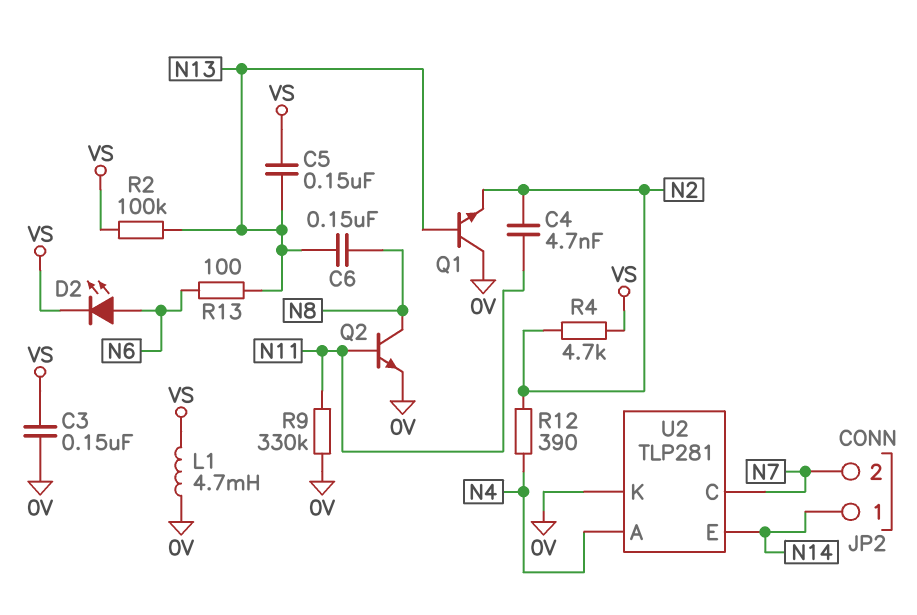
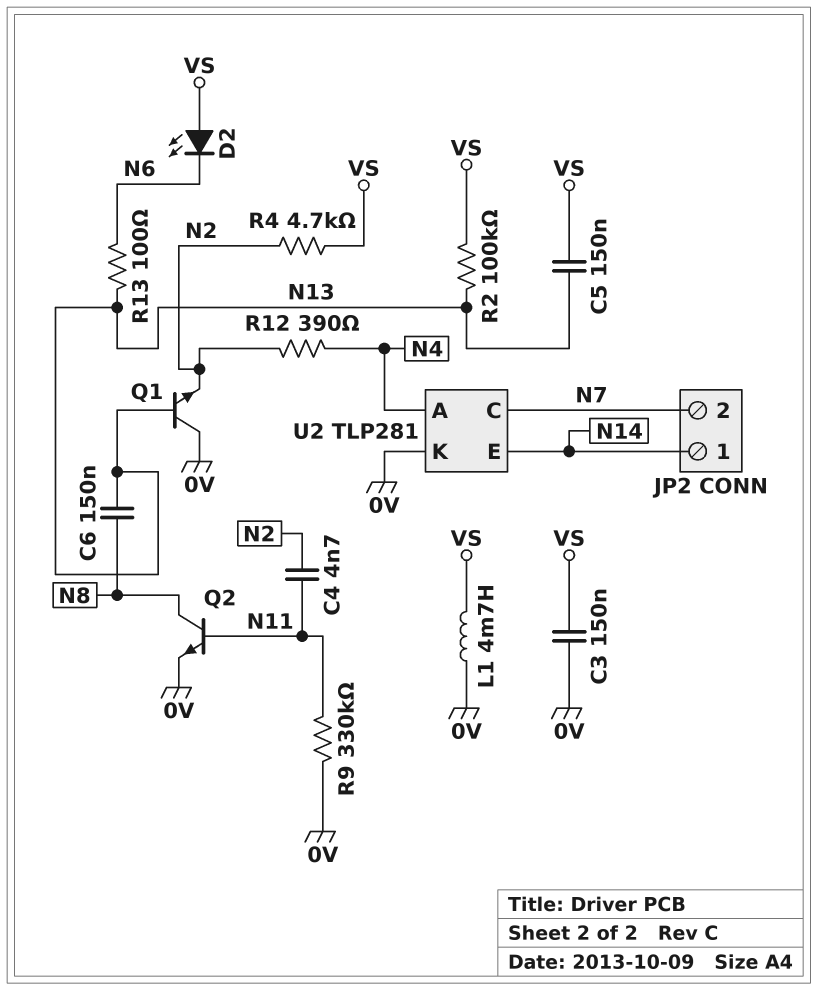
D2: LED (A N6, K VS) -> LED (A VS, K N6)

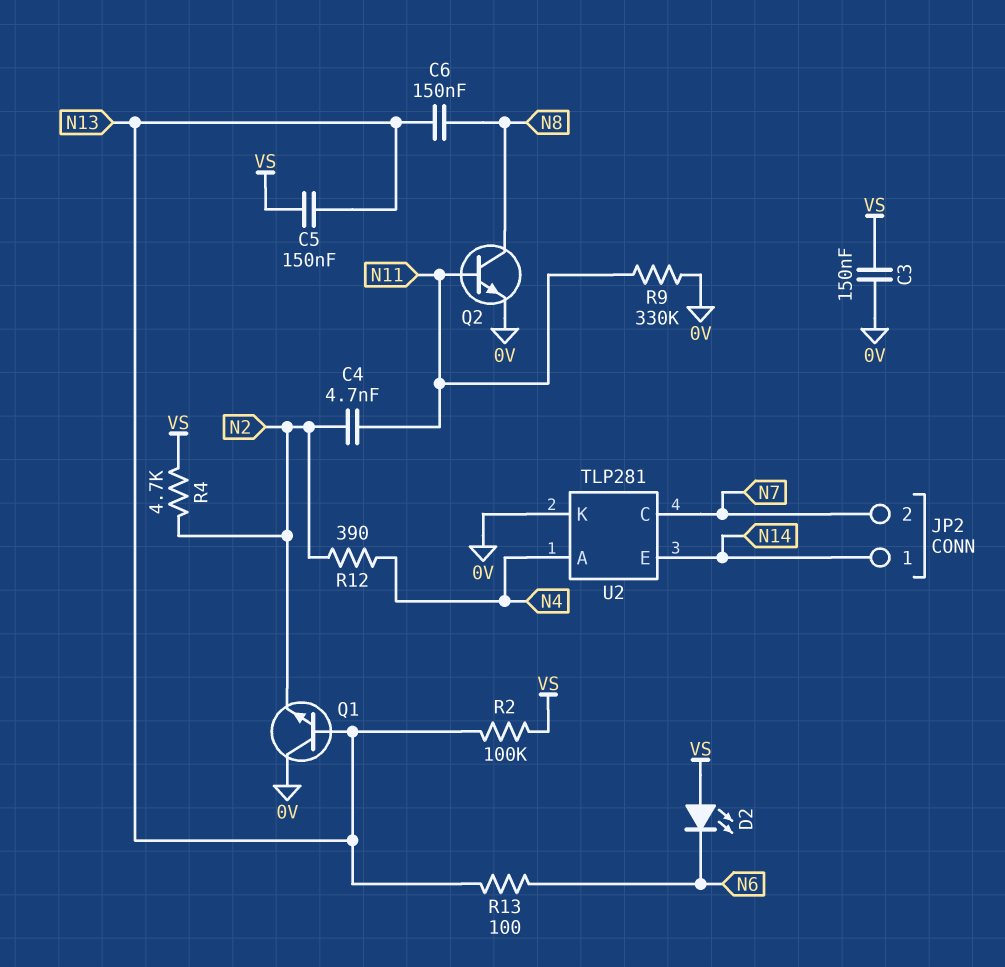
L1: 4.7mH (0V, VS) -> none

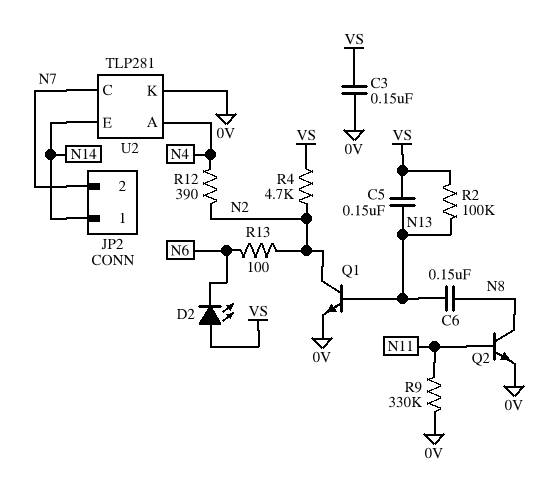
C4: 4.7nF (N2, N11) -> none
Q1: NPN (B N13, C 0V, E N2) -> NPN (B N13, C N2, E 0V)
R13: 100 (N6, N13) -> 100 (N2, N6)

